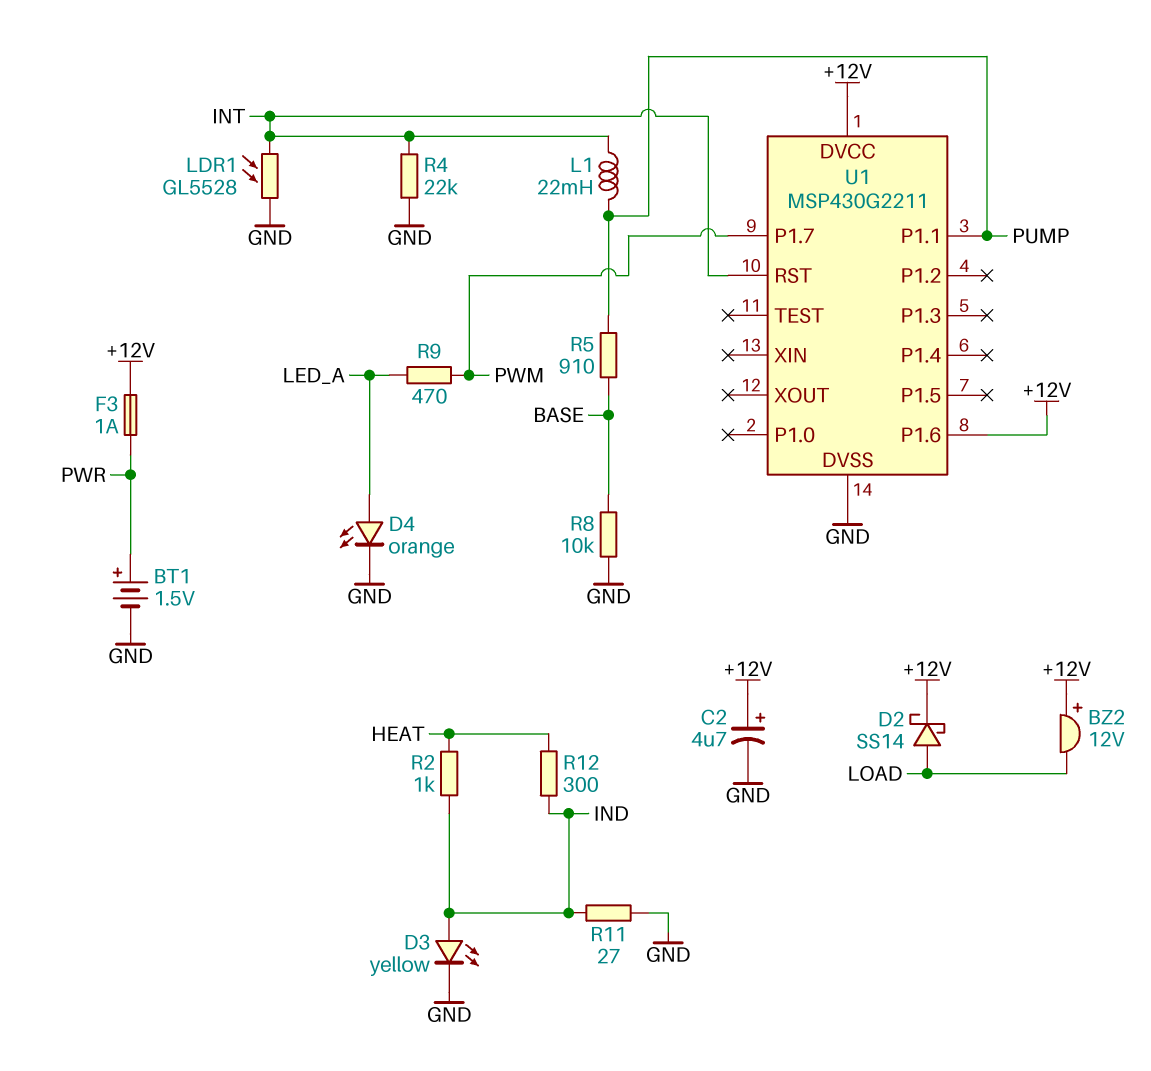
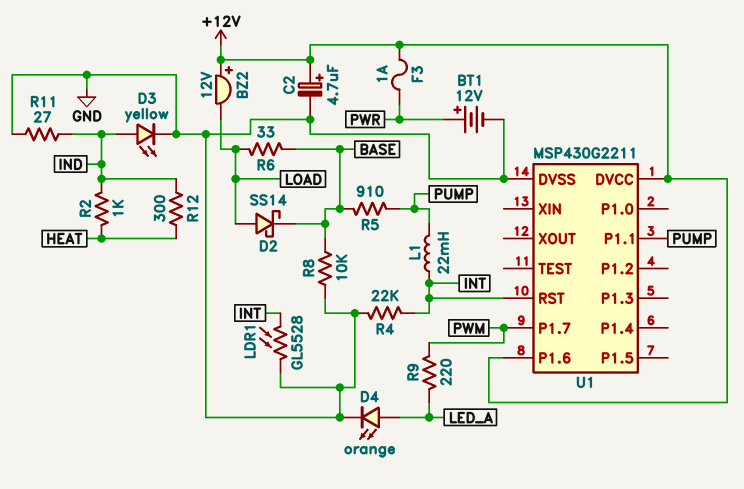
BT1: 1.5V (plus PWR, minus GND) -> 12V (plus PWR, minus GND)
D2: schottky SS14 (A LOAD, K +12V) -> schottky SS14 (A LOAD, K BASE)
R6: none -> 33 (BASE, LOAD)
R9: 470 (LED_A, PWM) -> 220 (LED_A, PWM)

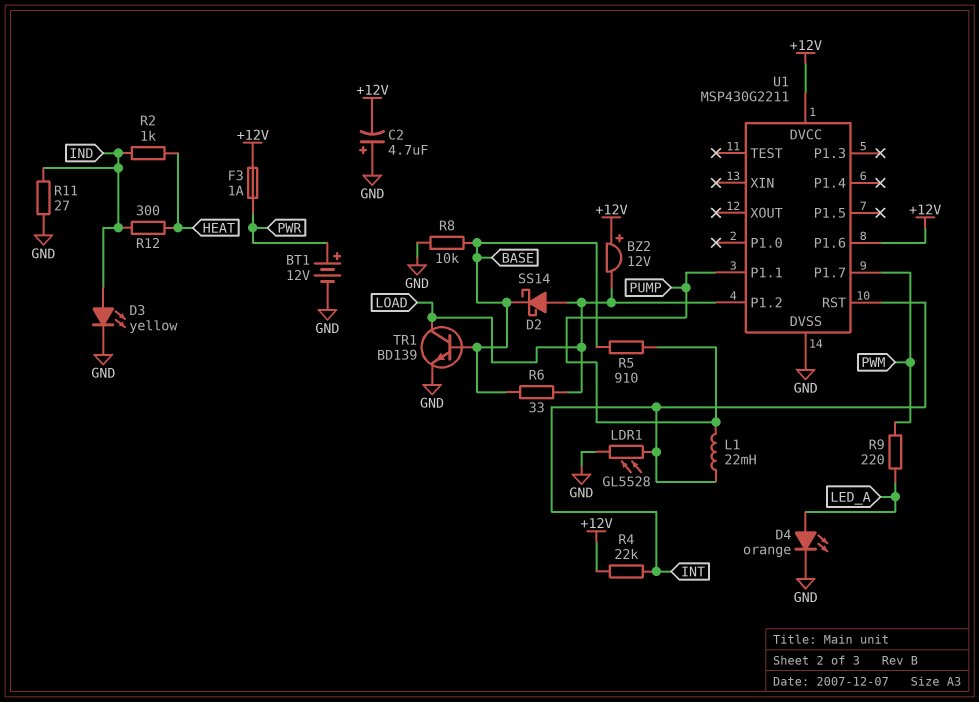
C2: 4.7uF (plus +12V, minus GND) -> 4.7uF (plus GND, minus +12V)
R4: 22k (GND, INT) -> 22k (+12V, INT)
TR1: none -> NPN BD139 (B BASE, C LOAD, E GND)
U1 pin P1.2: none -> LOAD

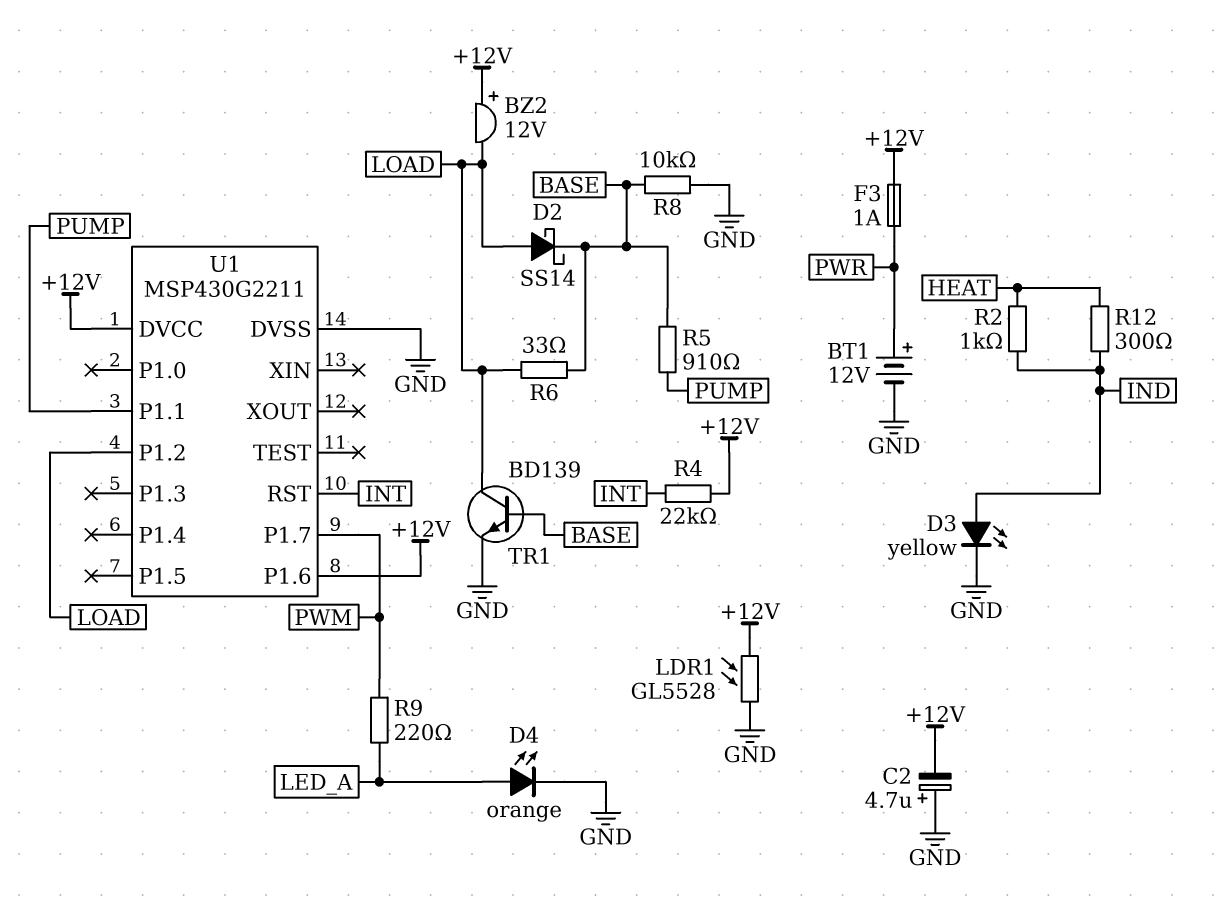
L1: 22mH (INT, PUMP) -> none
LDR1: GL5528 (GND, INT) -> GL5528 (+12V, GND)
R11: 27 (GND, IND) -> none

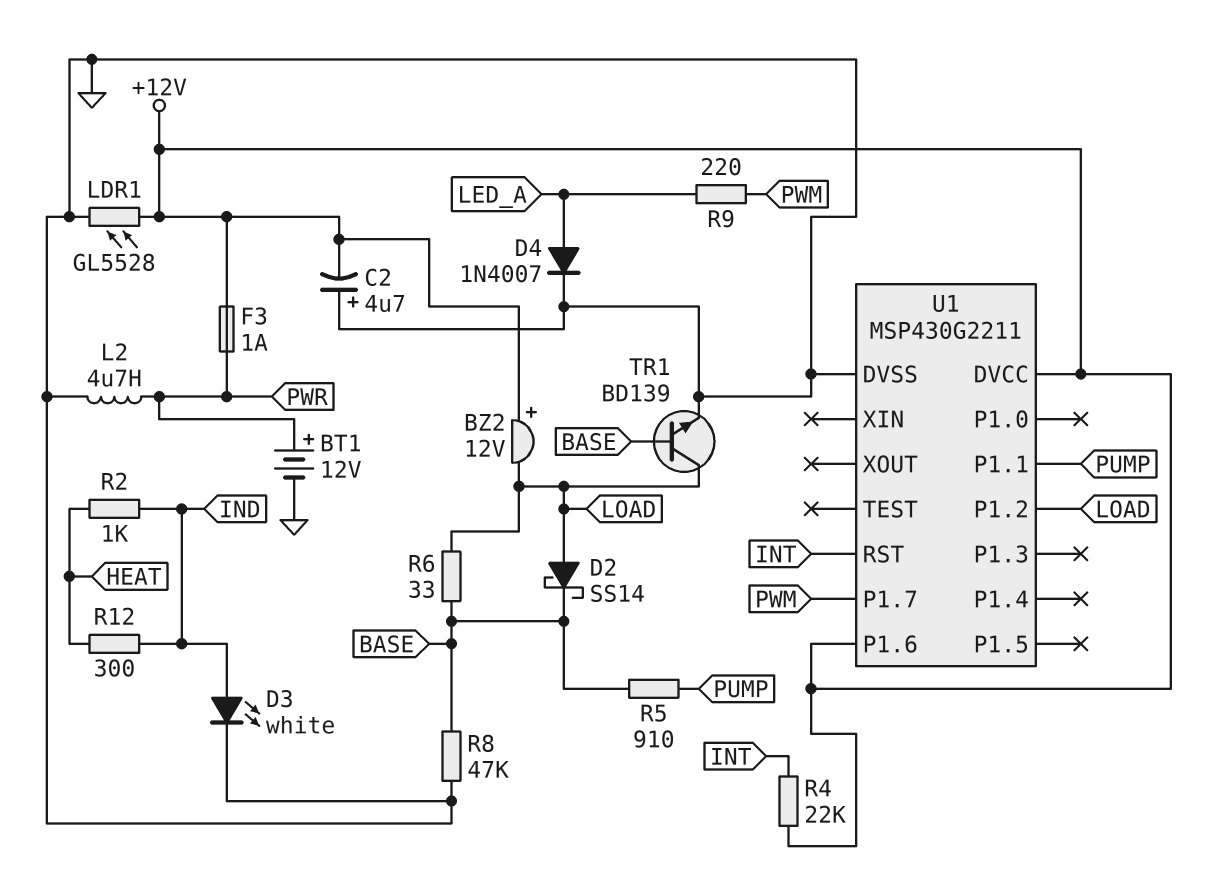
D3: LED yellow (A IND, K GND) -> LED white (A IND, K GND)
D4: LED orange (A LED_A, K GND) -> diode 1N4007 (A LED_A, K GND)
L2: none -> 4.7uH (GND, PWR)
R8: 10k (BASE, GND) -> 47k (BASE, GND)

